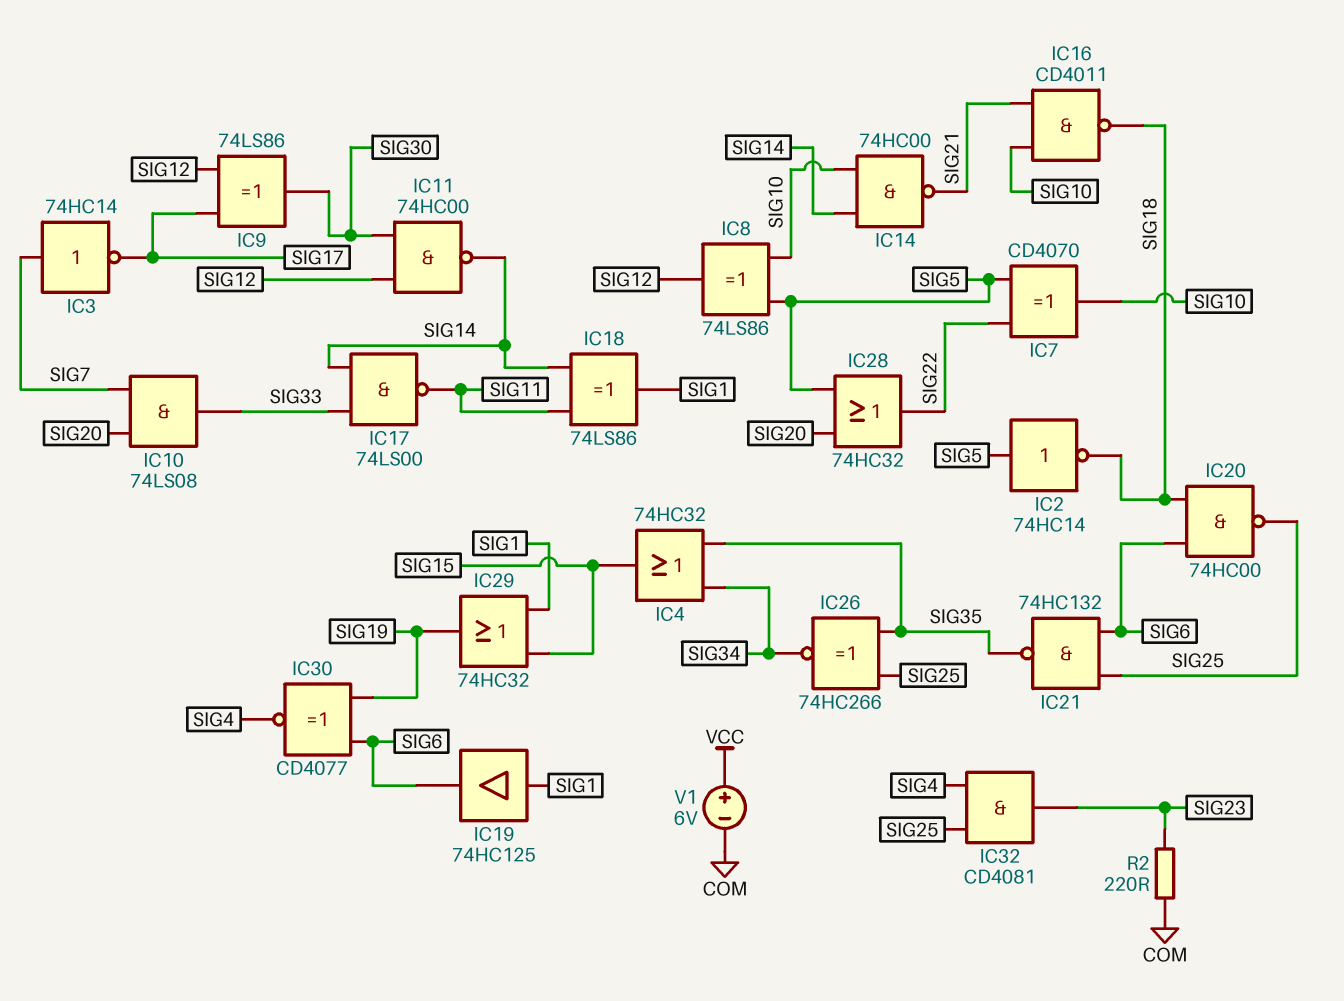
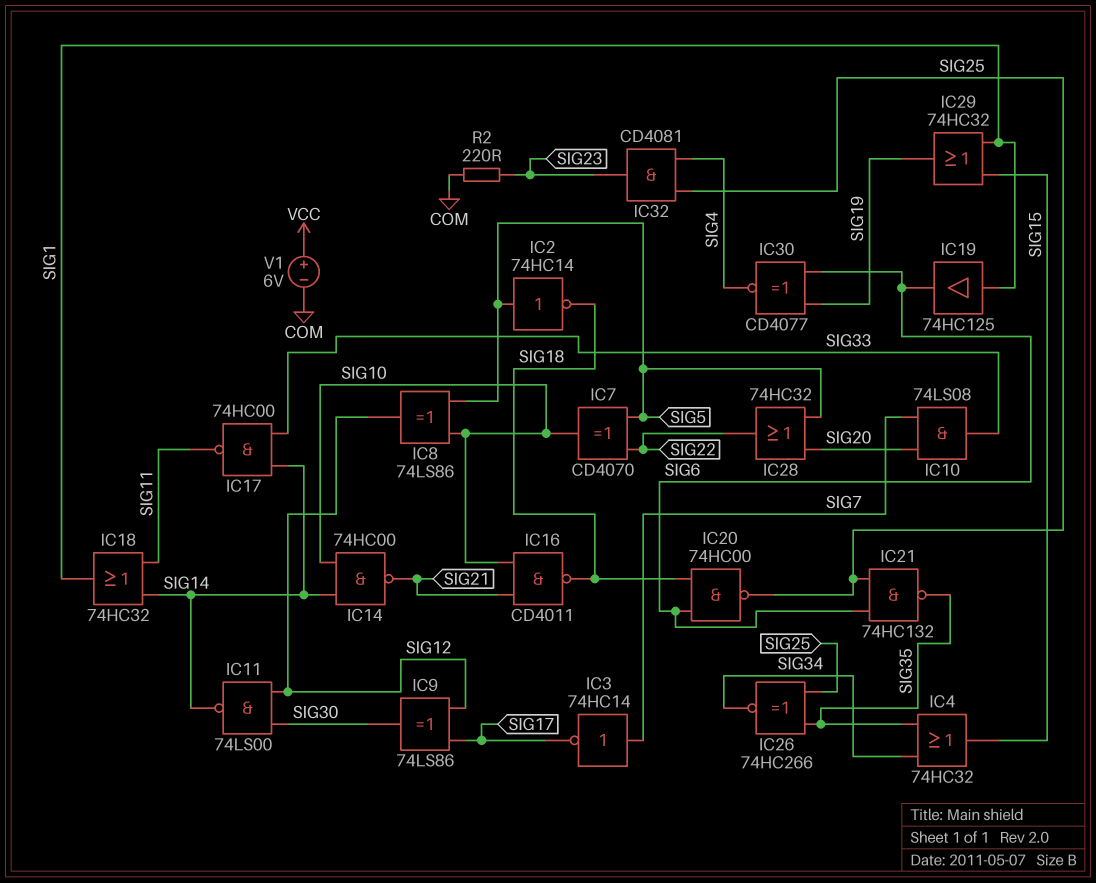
IC11: NAND 74HC00 (in SIG12, in SIG30, out SIG14) -> NAND 74LS00 (in SIG12, in SIG30, out SIG14)
IC17: NAND 74LS00 (in SIG14, in SIG33, out SIG11) -> NAND 74HC00 (in SIG14, in SIG33, out SIG11)
IC18: XOR 74LS86 (in SIG11, in SIG14, out SIG1) -> OR 74HC32 (in SIG11, in SIG14, out SIG1)

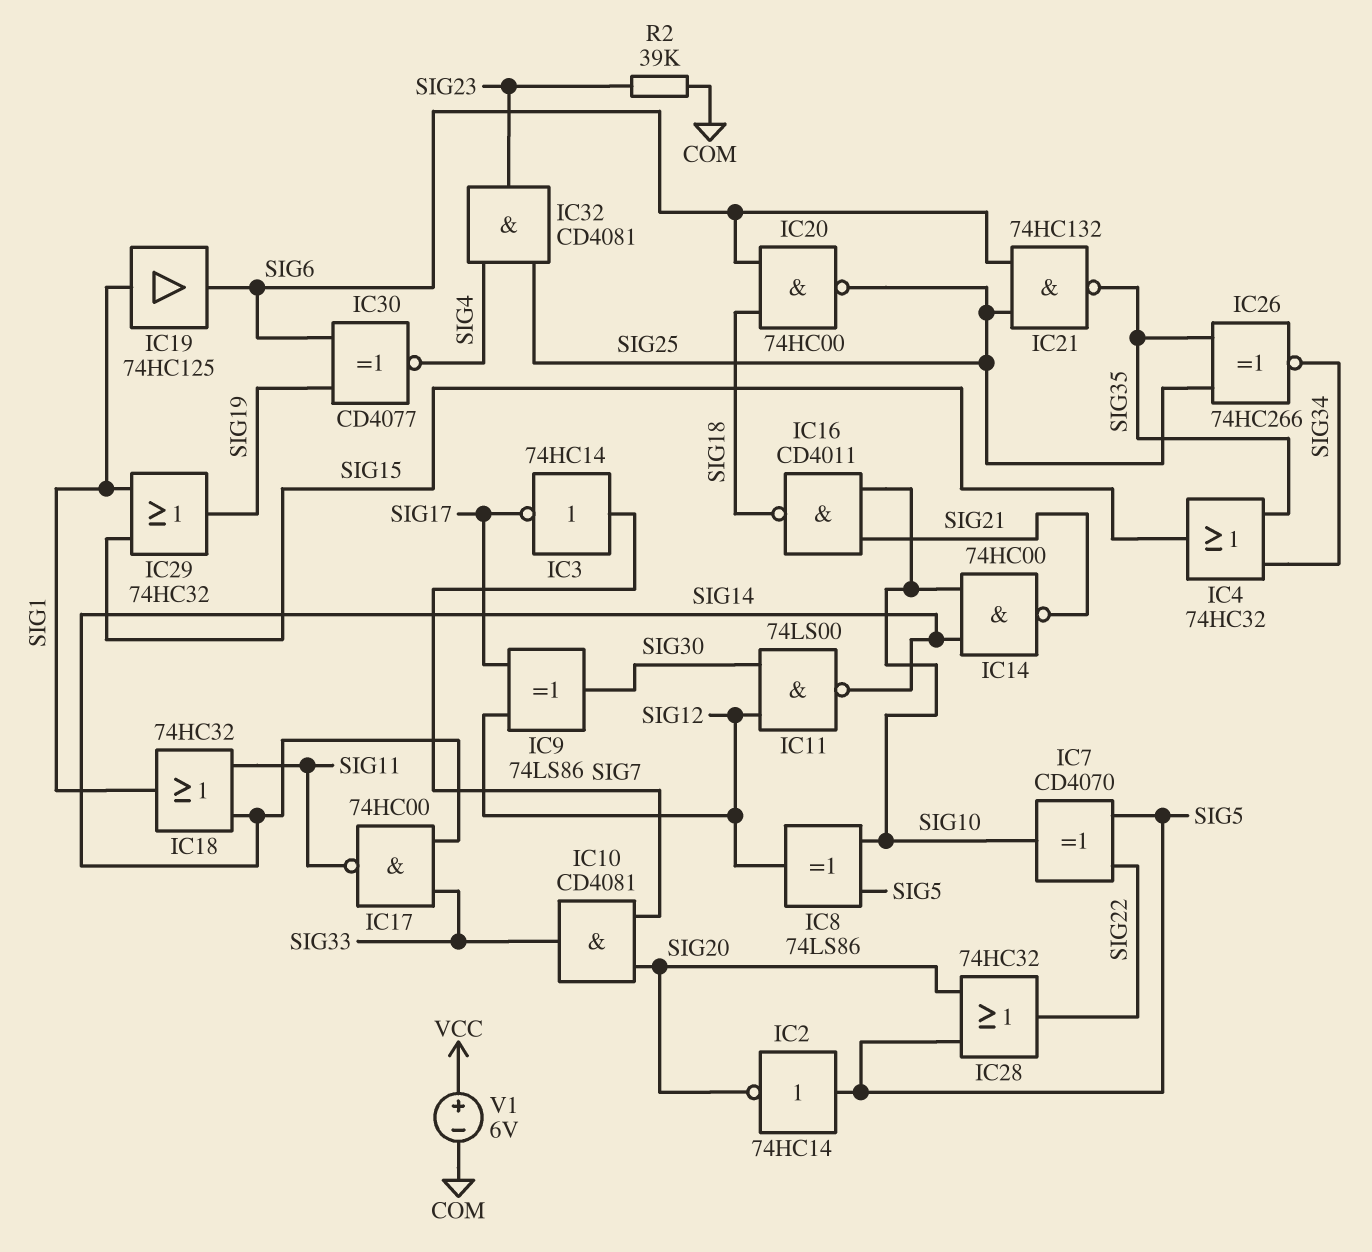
IC2: NOT 74HC14 (in SIG5, out SIG18) -> NOT 74HC14 (in SIG5, out SIG20)
IC10: AND 74LS08 (in SIG7, in SIG20, out SIG33) -> AND CD4081 (in SIG7, in SIG20, out SIG33)
R2: 220 (COM, SIG23) -> 39k (COM, SIG23)

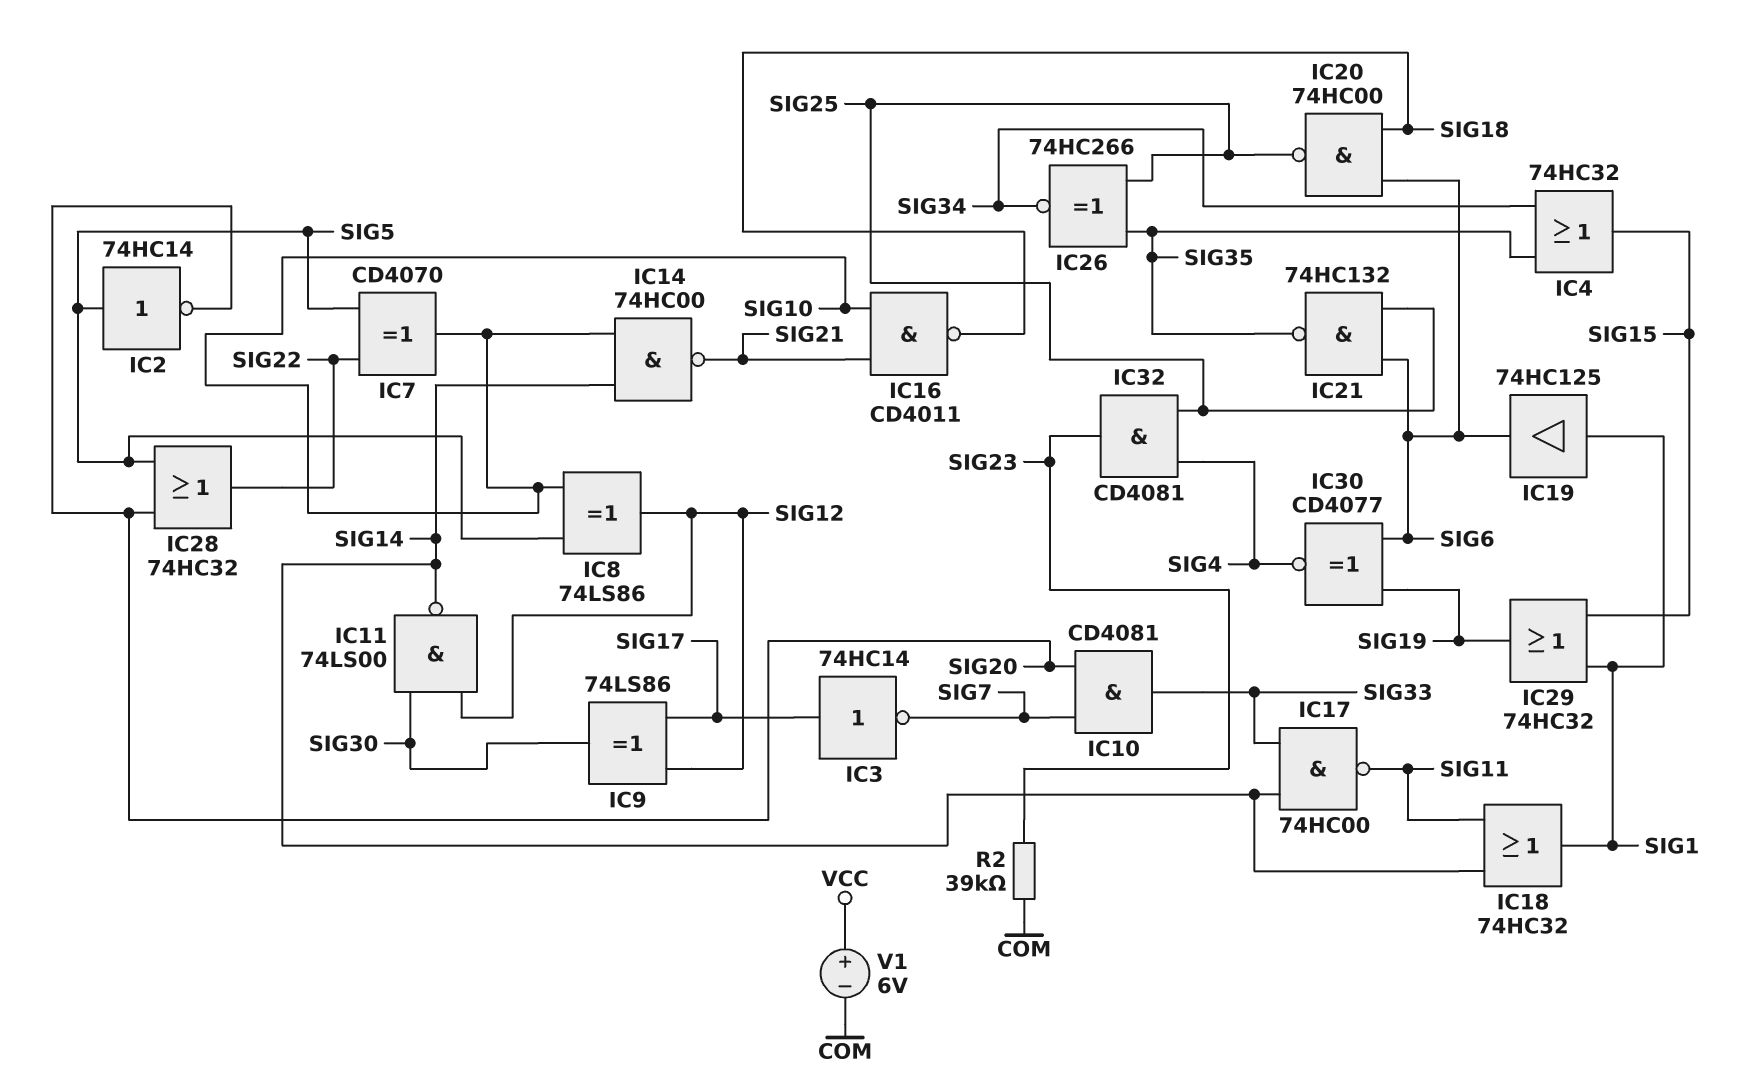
IC3: NOT 74HC14 (in SIG7, out SIG17) -> NOT 74HC14 (in SIG17, out SIG7)

